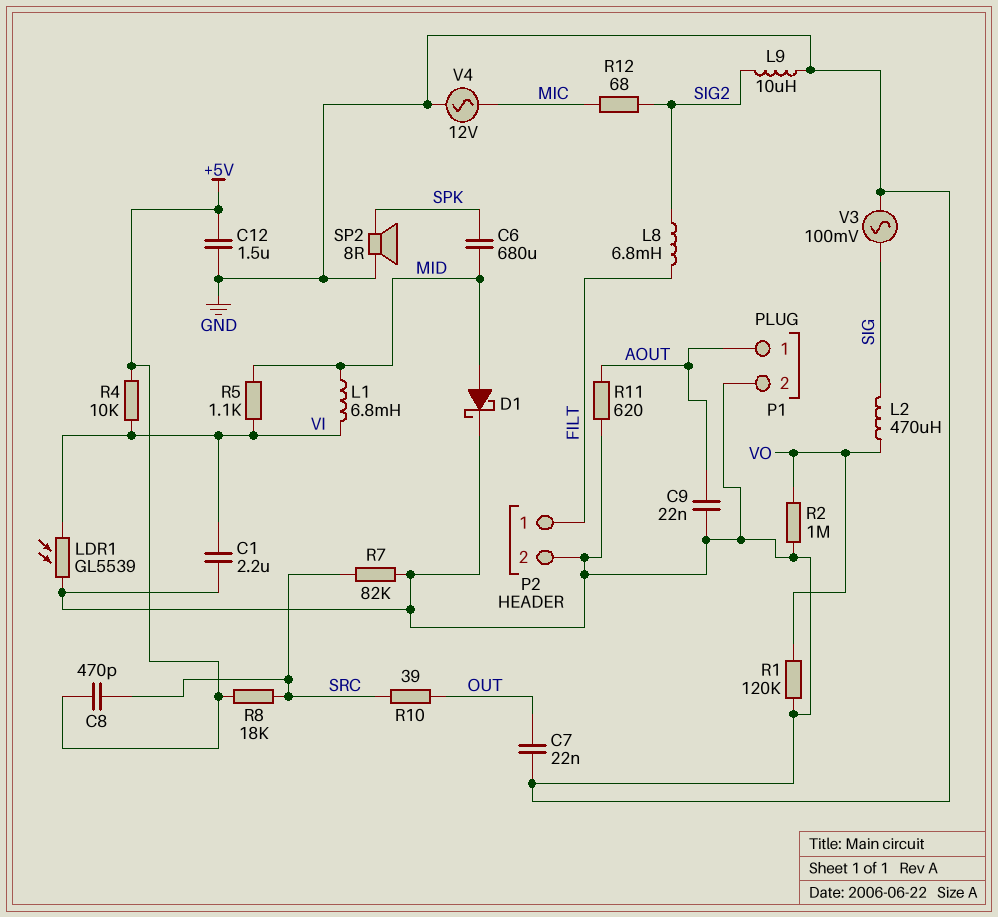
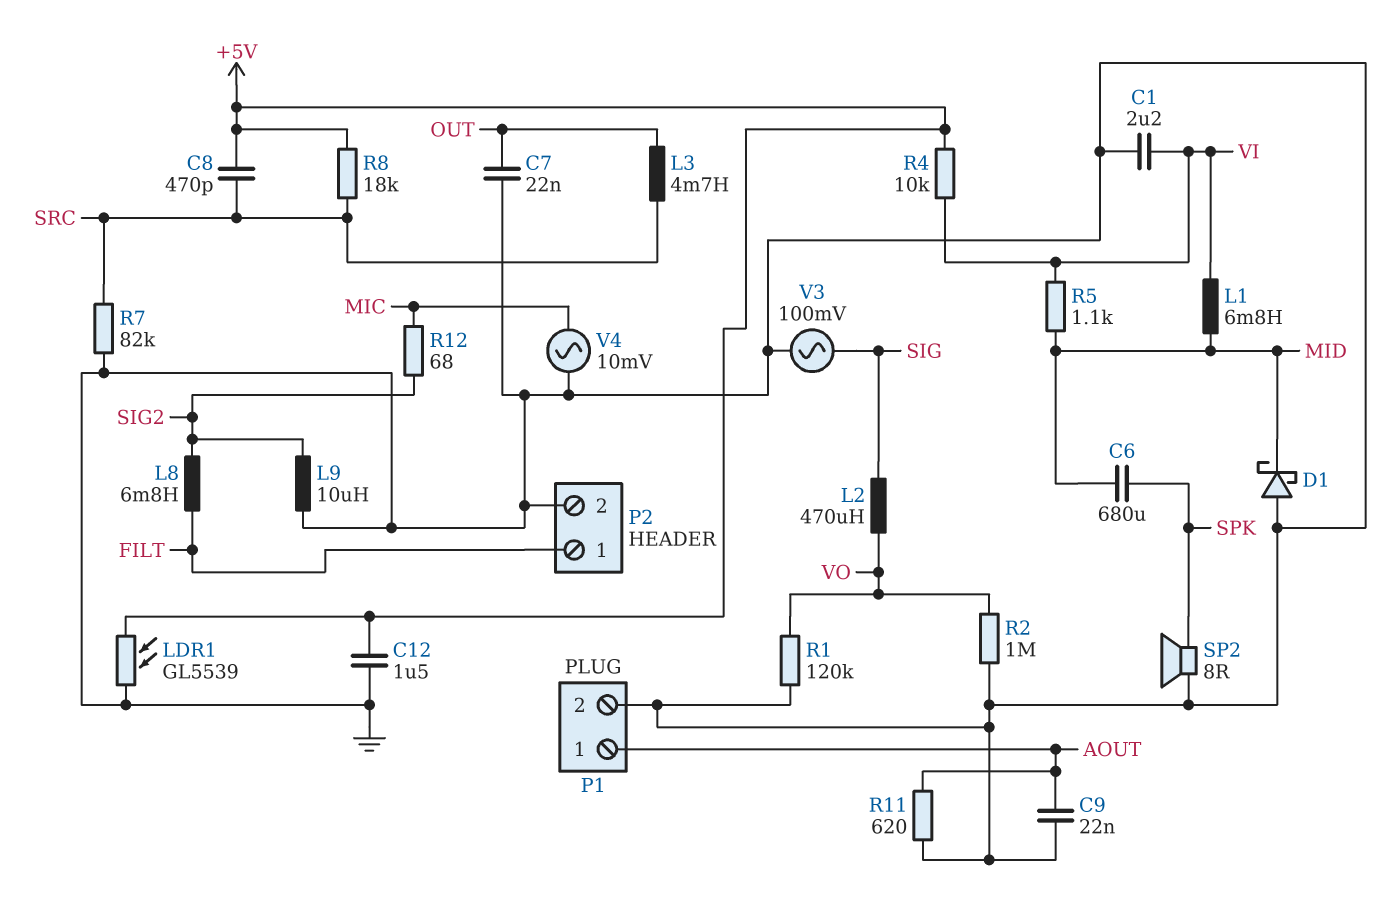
D1: schottky (A MID, K GND) -> schottky (A GND, K MID)
L3: none -> 4.7mH (OUT, SRC)
LDR1: GL5539 (GND, VI) -> GL5539 (+5V, GND)
R10: 39 (OUT, SRC) -> none
V4: AC 12V (GND, MIC) -> AC 10mV (GND, MIC)

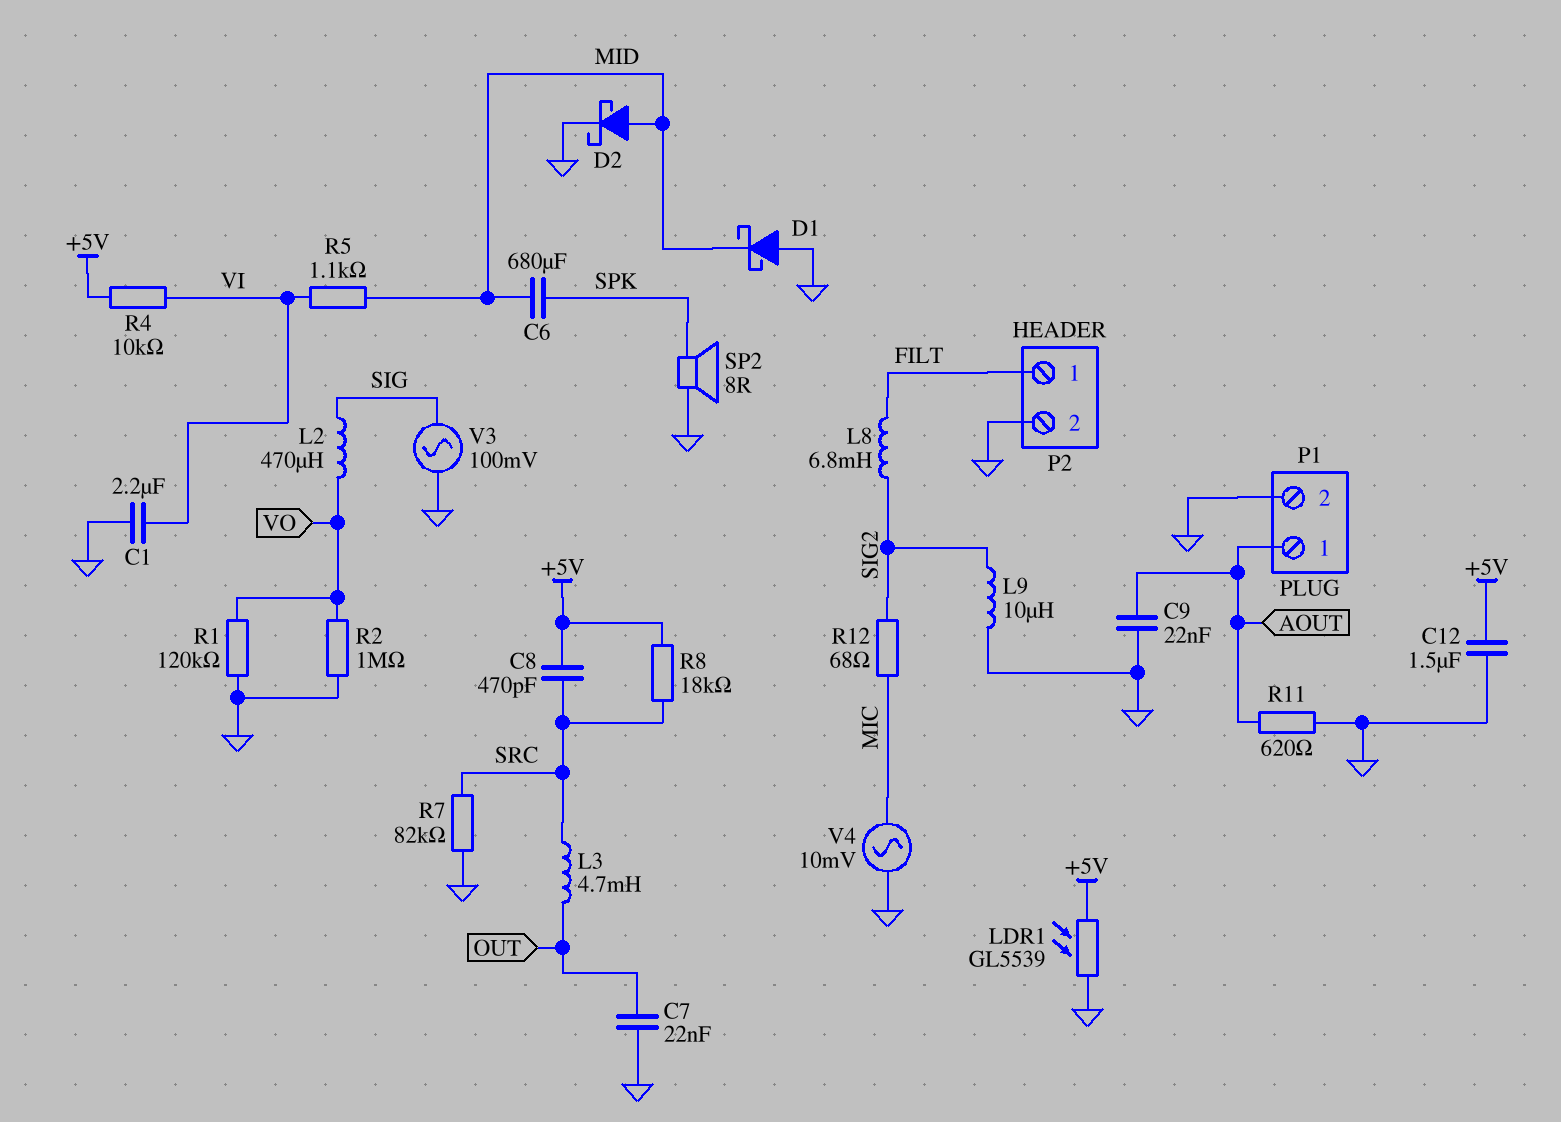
D2: none -> schottky (A MID, K GND)
L1: 6.8mH (MID, VI) -> none

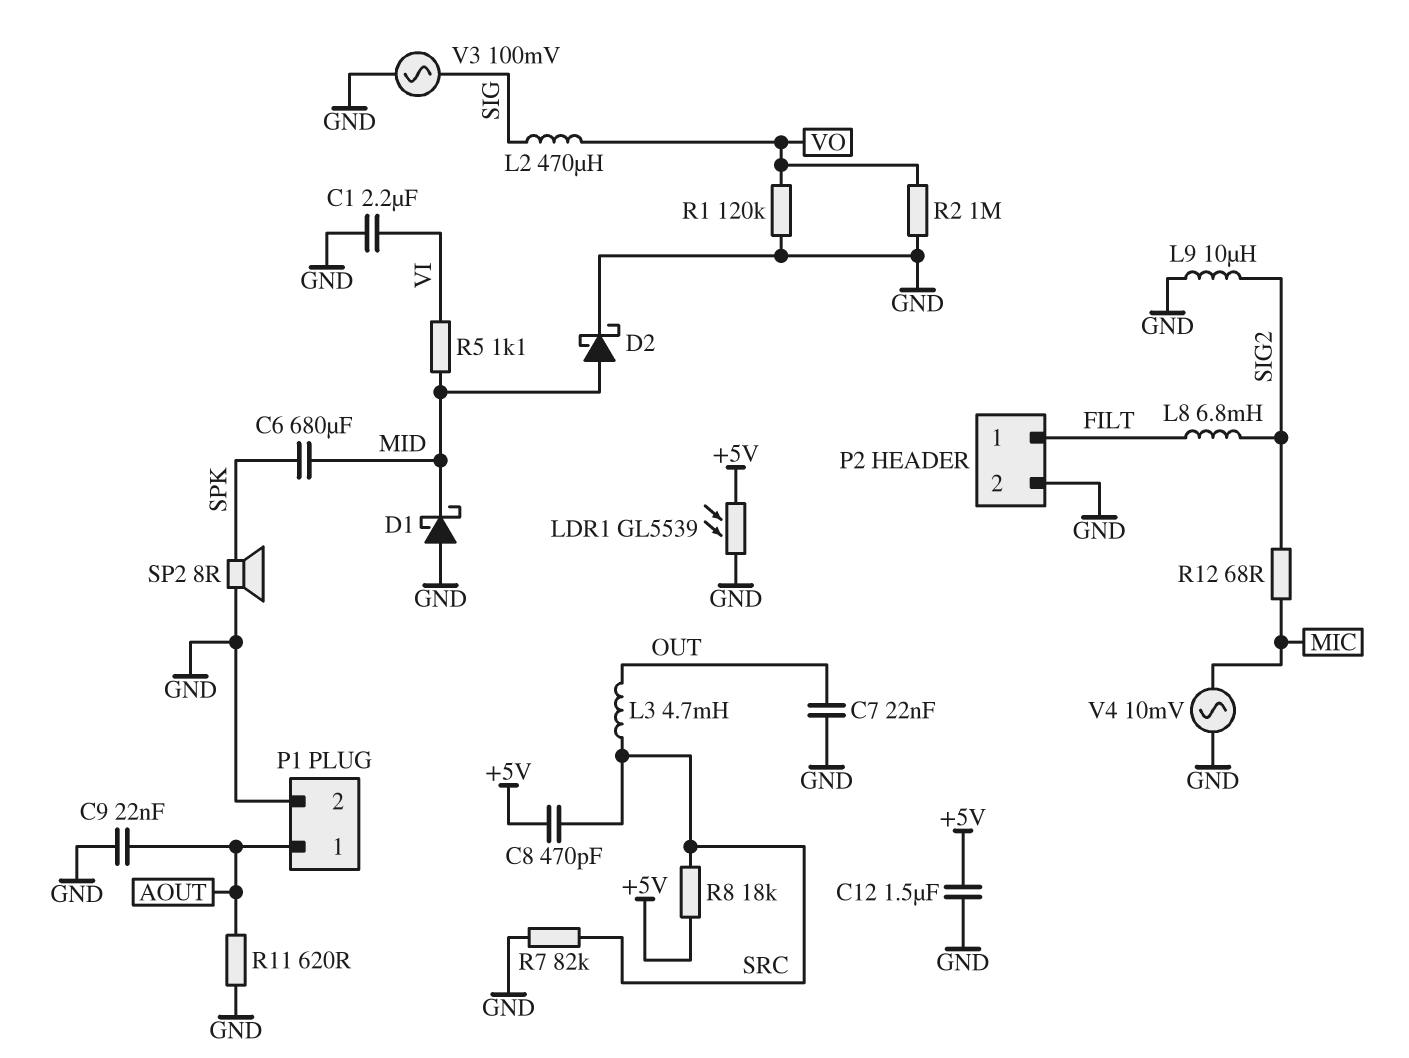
R4: 10k (+5V, VI) -> none

